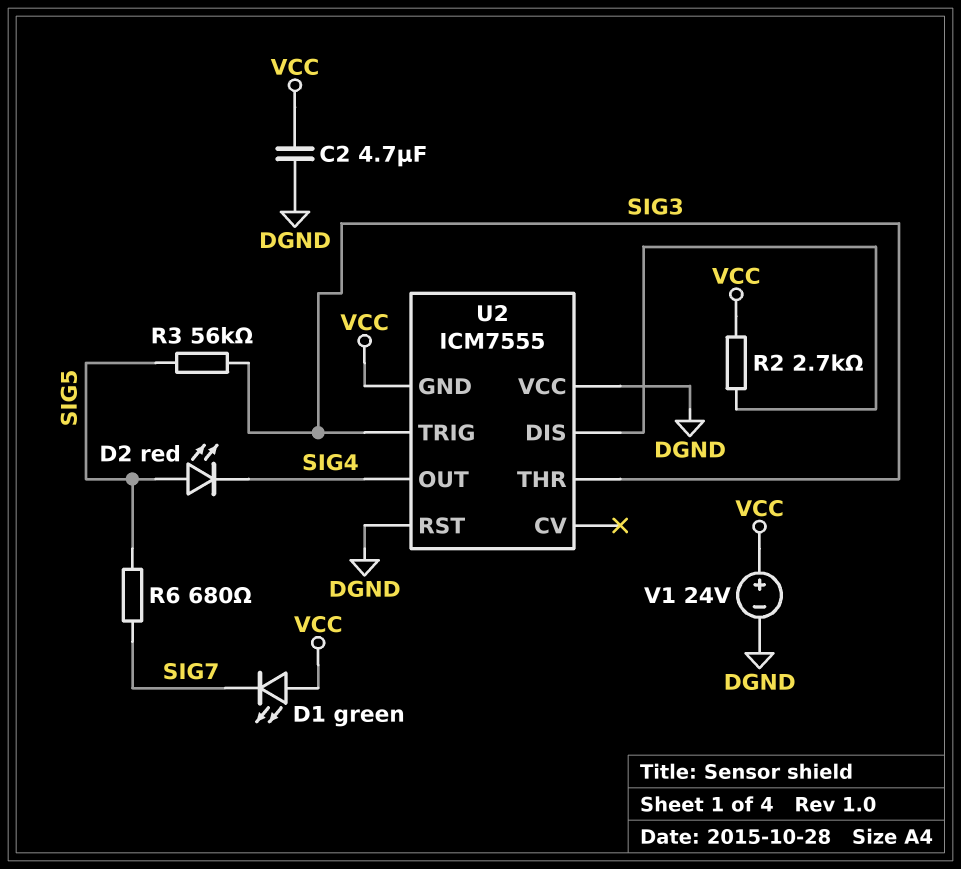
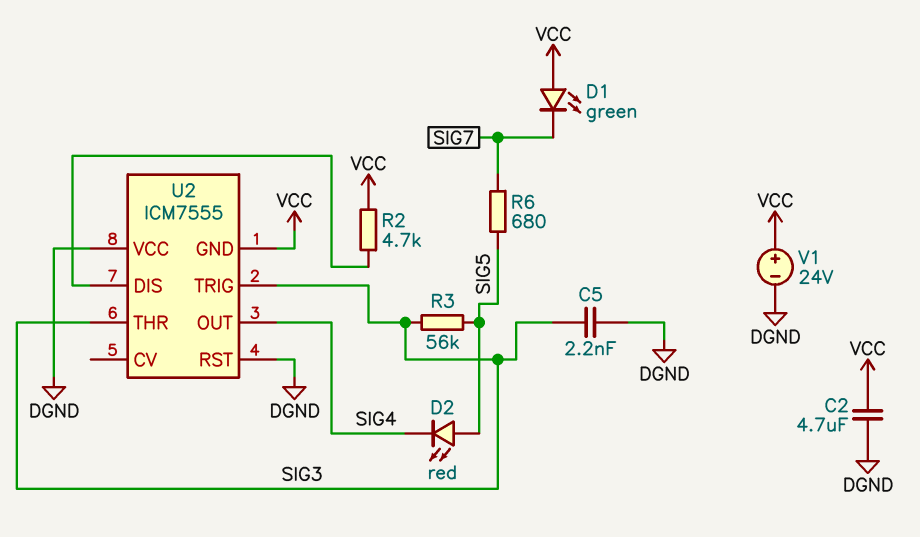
C5: none -> 2.2nF (DGND, SIG3)
R2: 2.7k (U2/DIS, VCC) -> 4.7k (U2/DIS, VCC)

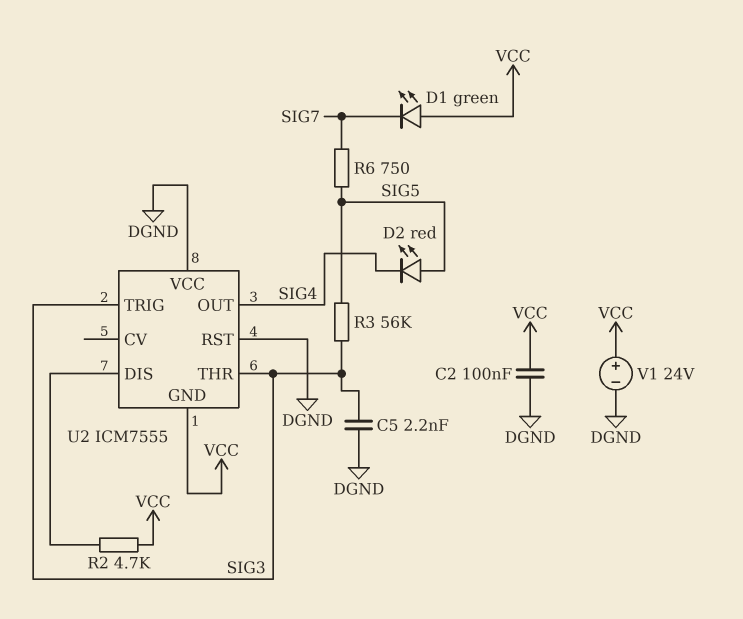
C2: 4.7uF (DGND, VCC) -> 100nF (DGND, VCC)
R6: 680 (SIG5, SIG7) -> 750 (SIG5, SIG7)

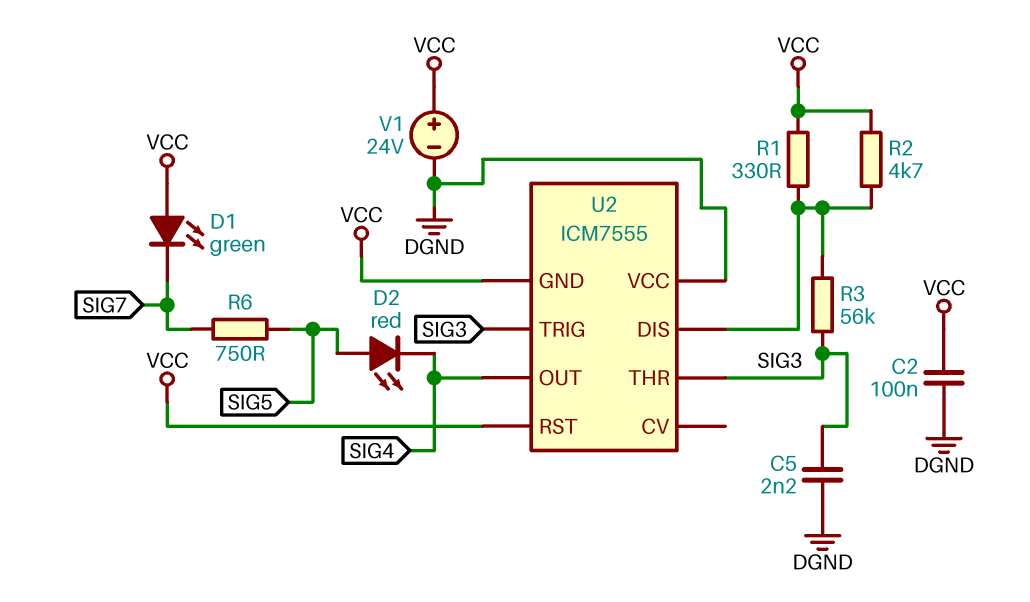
R1: none -> 330 (U2/DIS, VCC)
R3: 56k (SIG3, SIG5) -> 56k (SIG3, U2/DIS)
U2 pin RST: DGND -> VCC

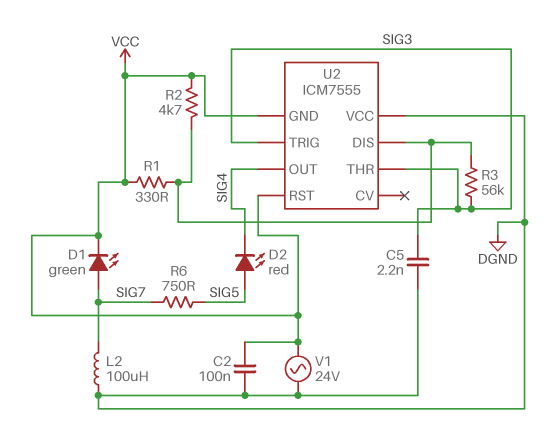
D1: LED green (A VCC, K SIG7) -> LED green (A SIG7, K VCC)
L2: none -> 100uH (DGND, SIG7)
V1: 24V (plus VCC, minus DGND) -> AC 24V (DGND, VCC)

